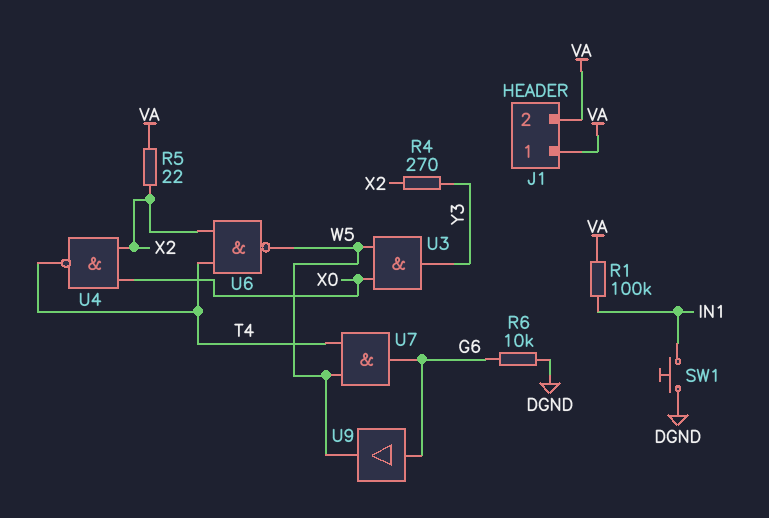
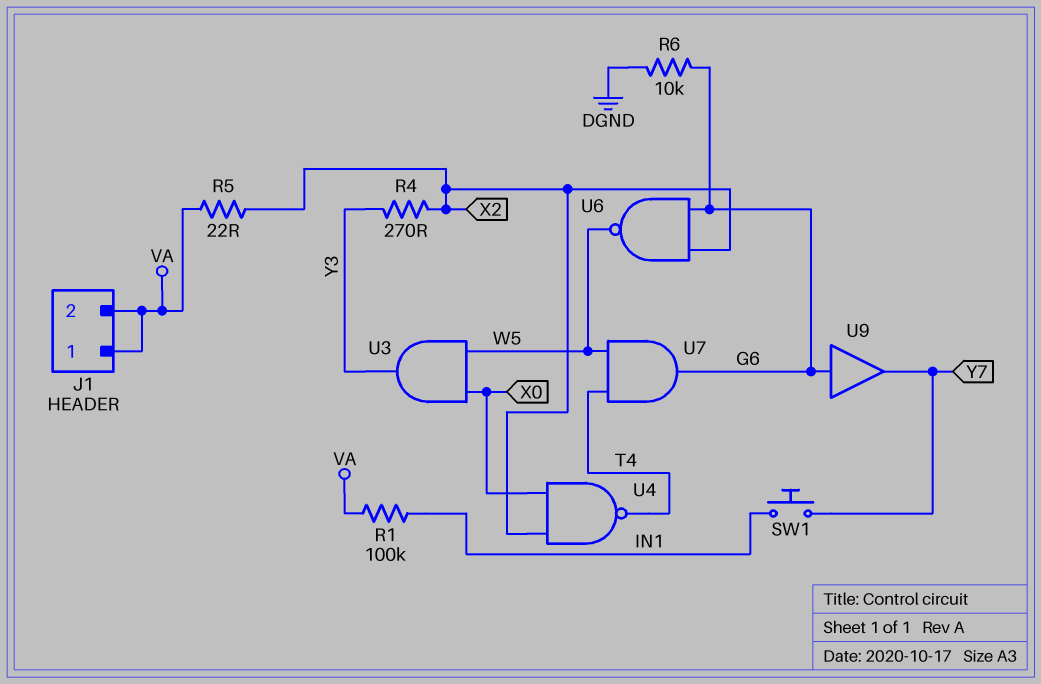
SW1: button (DGND, IN1) -> button (IN1, Y7)
U6: NAND (in T4, in X2, out W5) -> NAND (in G6, in X2, out W5)
U9: buffer (in G6, out W5) -> buffer (in G6, out Y7)

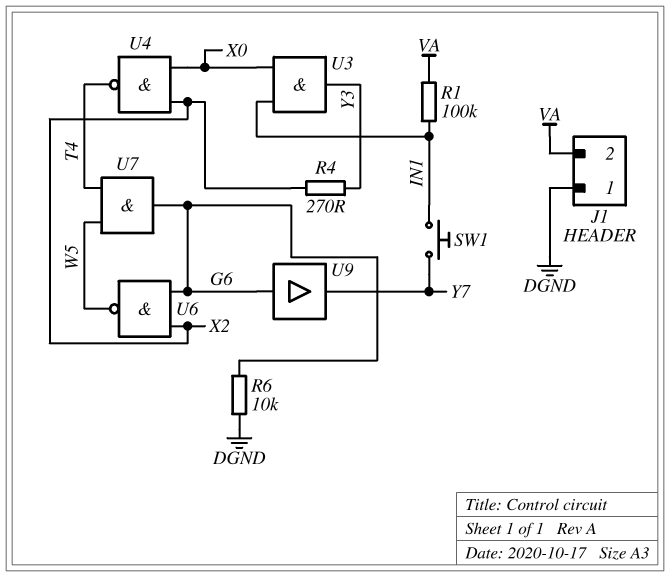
J1 pin 1: VA -> DGND
R5: 22 (VA, X2) -> none
U3: AND (in W5, in X0, out Y3) -> AND (in IN1, in X0, out Y3)

